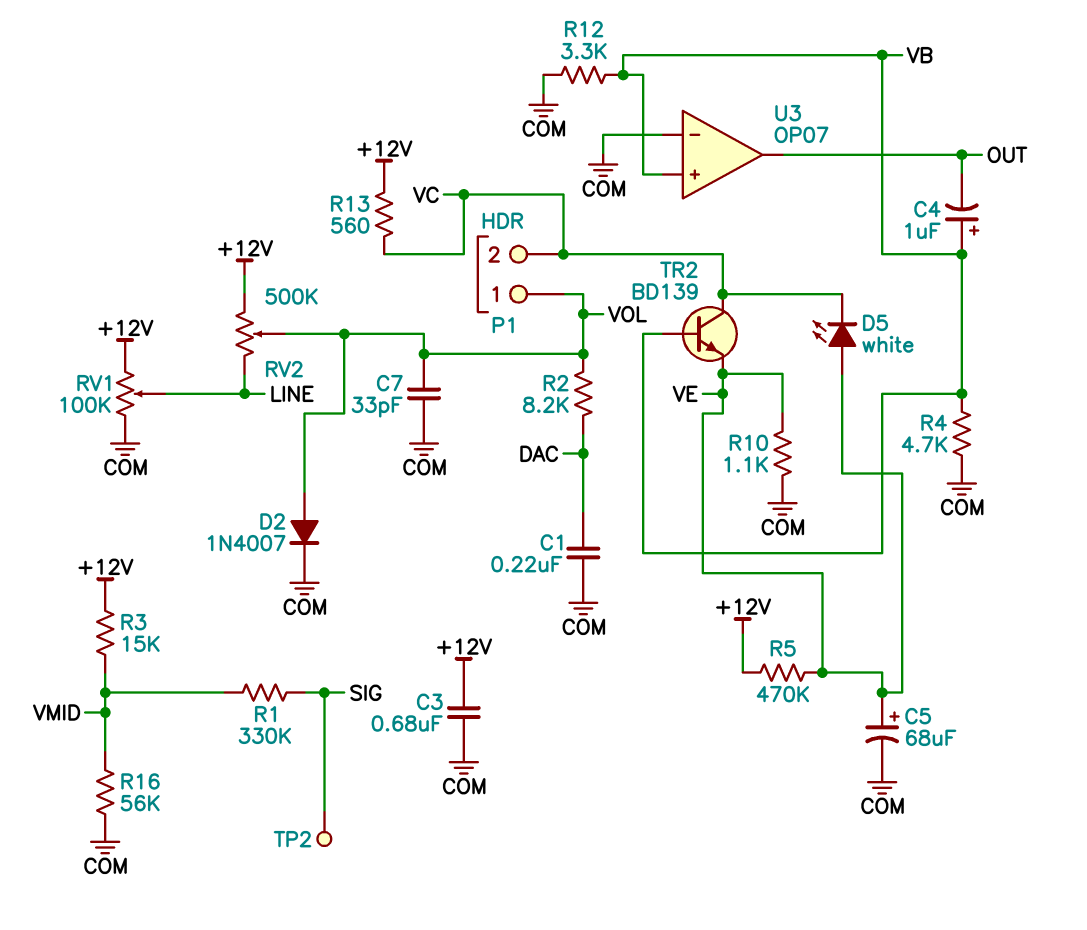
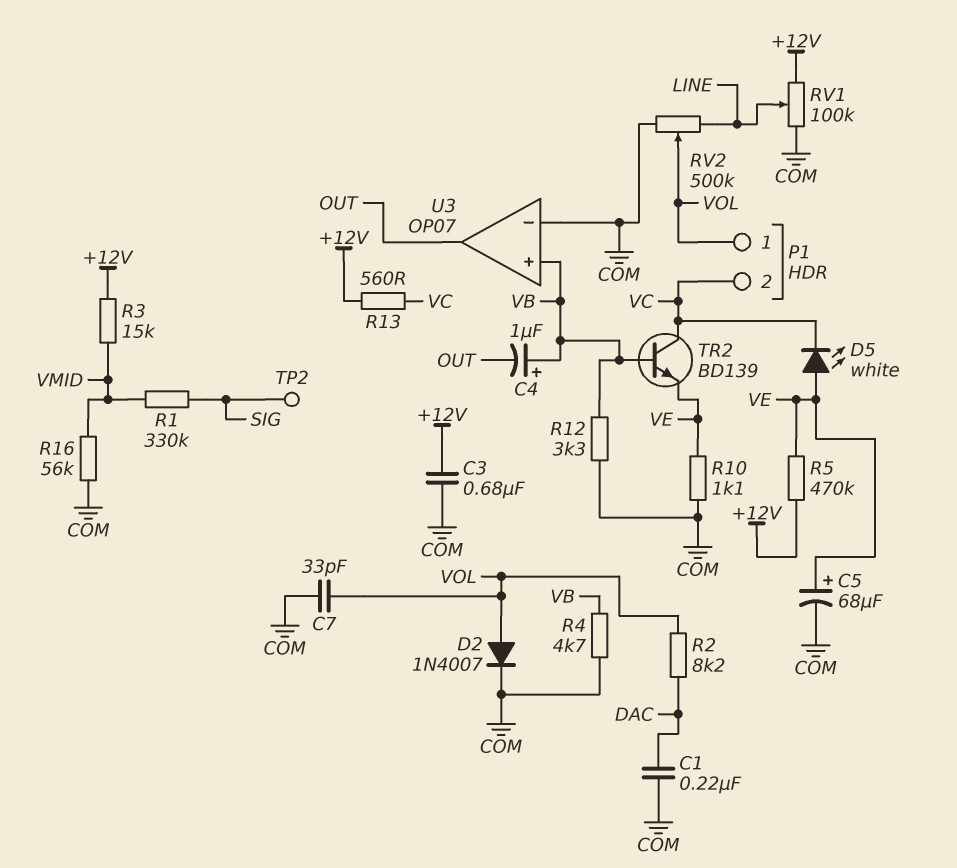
RV2: 500k (+12V, LINE, wiper VOL) -> 500k (COM, LINE, wiper VOL)

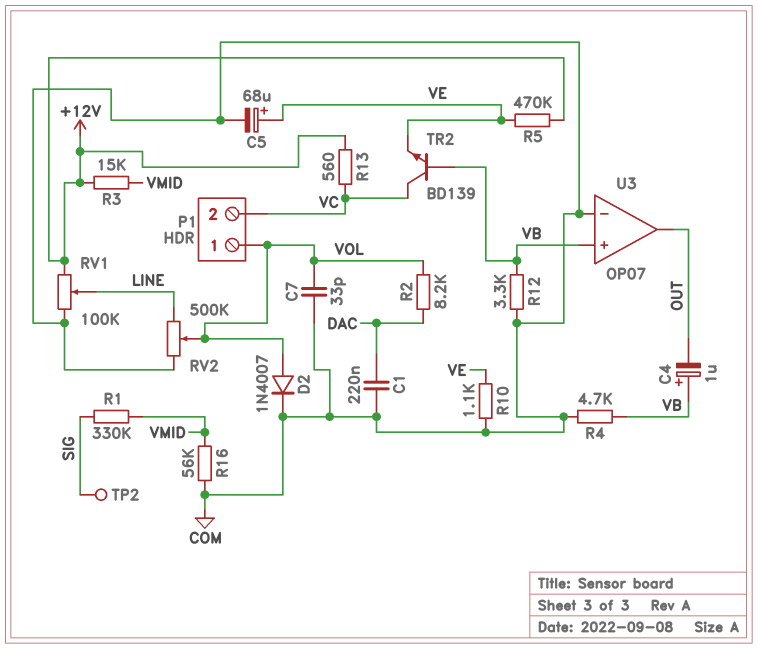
C3: 680nF (+12V, COM) -> none
D5: LED white (A VE, K VC) -> none

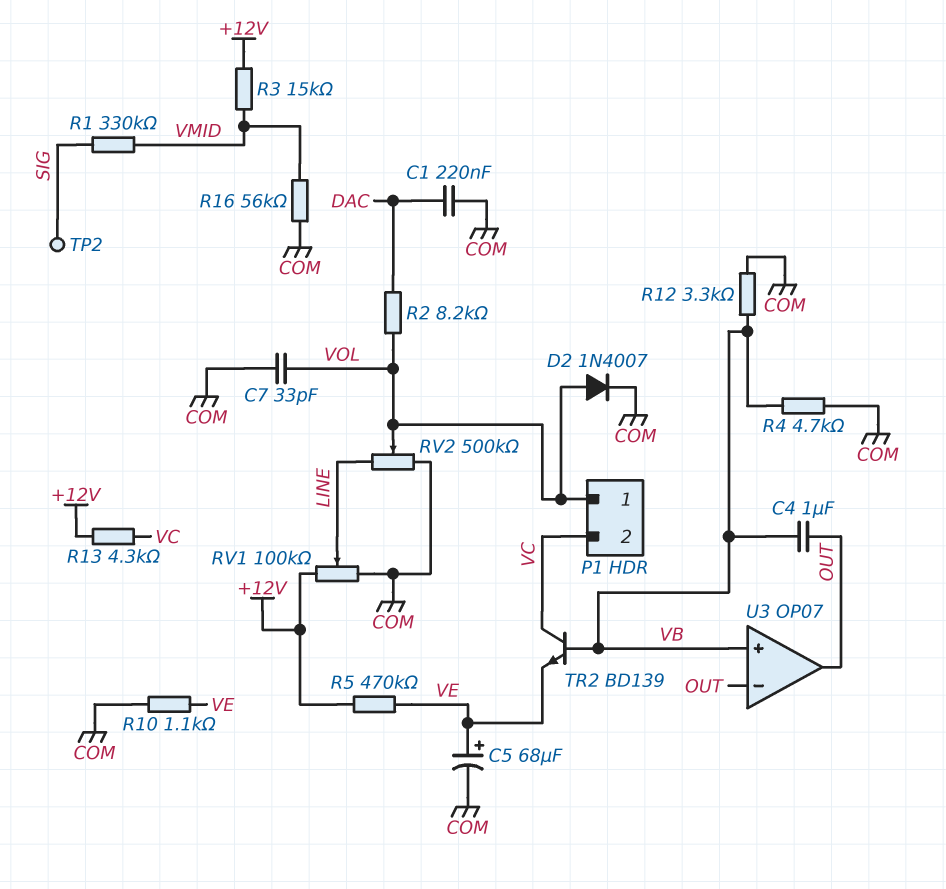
C4: 1uF (plus VB, minus OUT) -> 1uF (OUT, VB)
R13: 560 (+12V, VC) -> 4.3k (+12V, VC)
U3 pin in-: COM -> OUT

